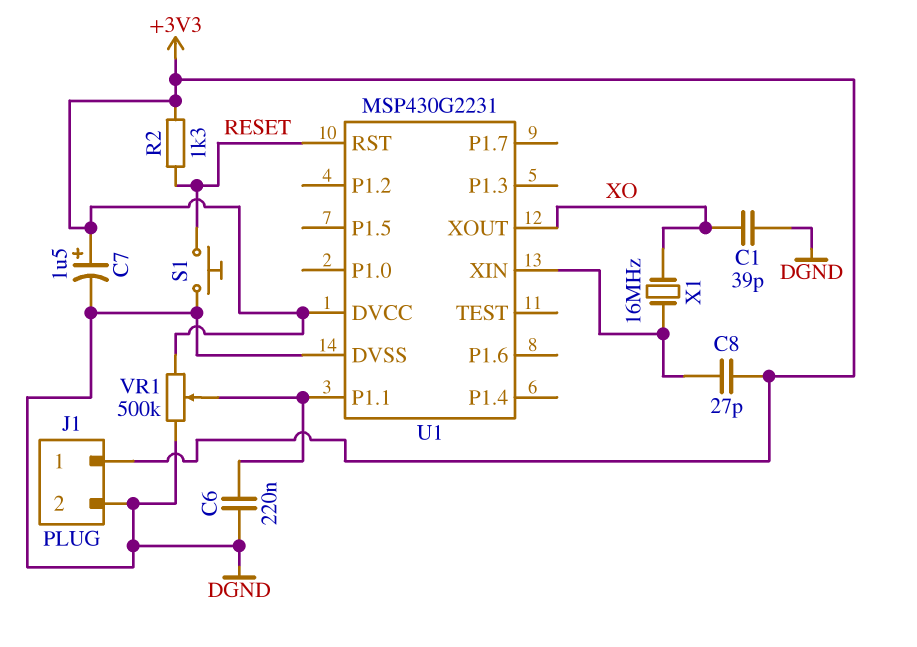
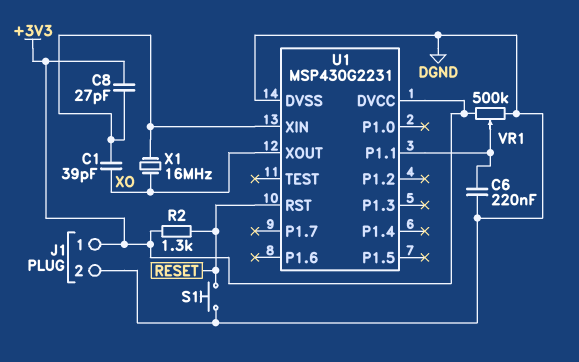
C1: 39pF (DGND, XO) -> 39pF (U1/XIN, XO)
C7: 1.5uF (plus +3V3, minus DGND) -> none

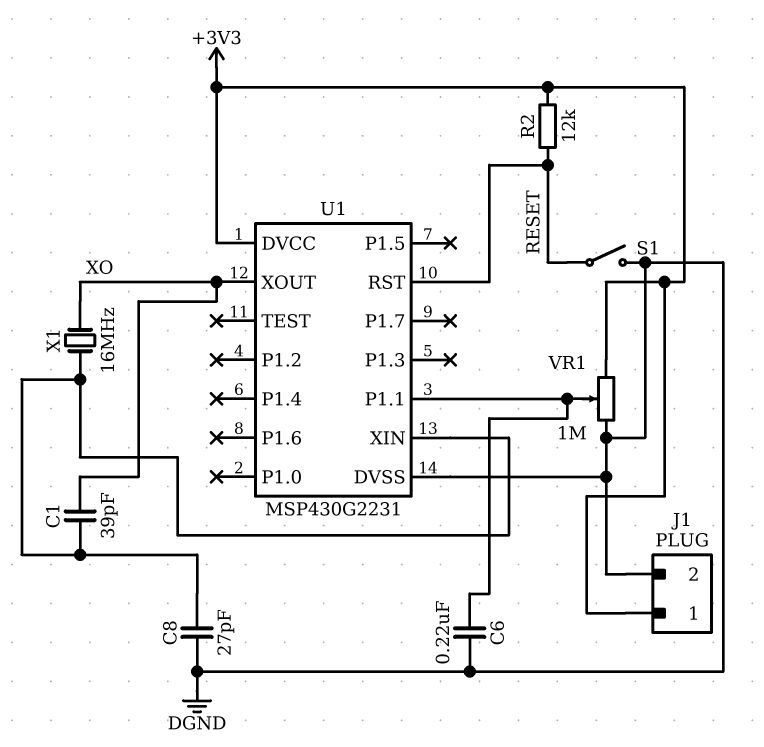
C8: 27pF (+3V3, U1/XIN) -> 27pF (DGND, U1/XIN)
R2: 1.3k (+3V3, RESET) -> 12k (+3V3, RESET)
S1: button (DGND, RESET) -> switch (DGND, RESET)
VR1: 500k (+3V3, DGND, wiper U1/P1.1) -> 1M (+3V3, DGND, wiper U1/P1.1)

